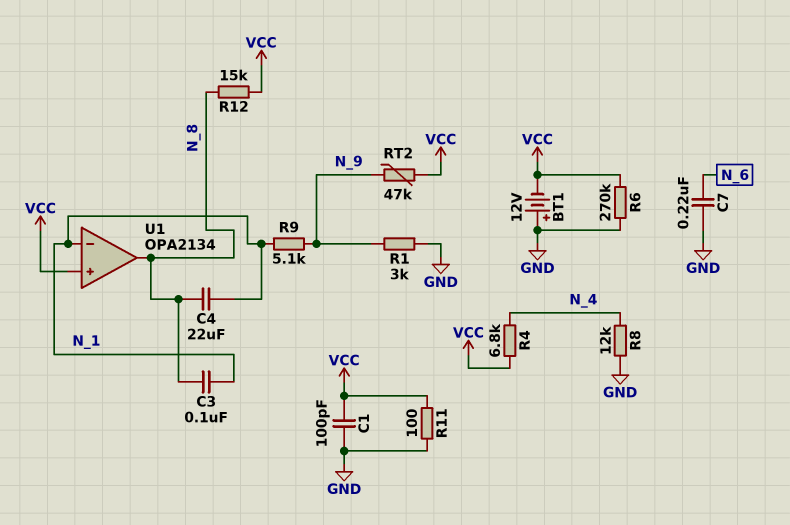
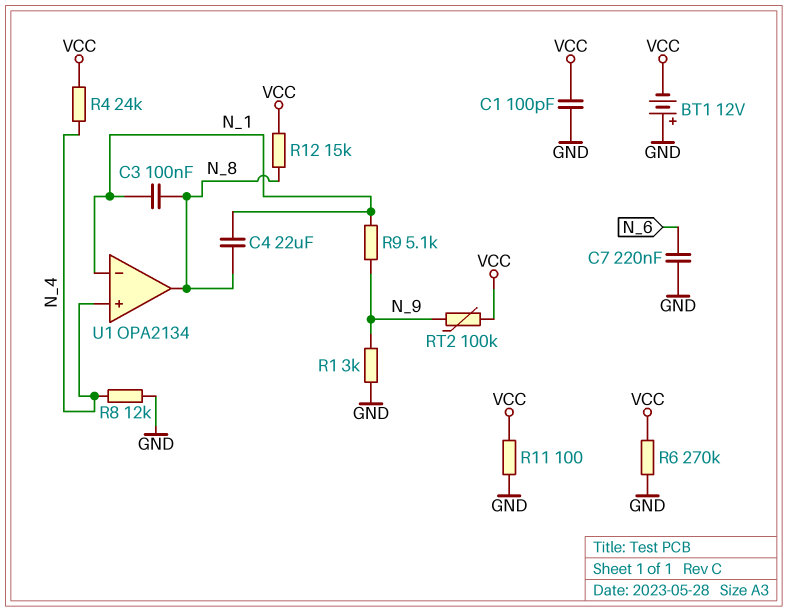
R4: 6.8k (N_4, VCC) -> 24k (N_4, VCC)
RT2: 47k (N_9, VCC) -> 100k (N_9, VCC)
U1 pin in+: VCC -> N_4

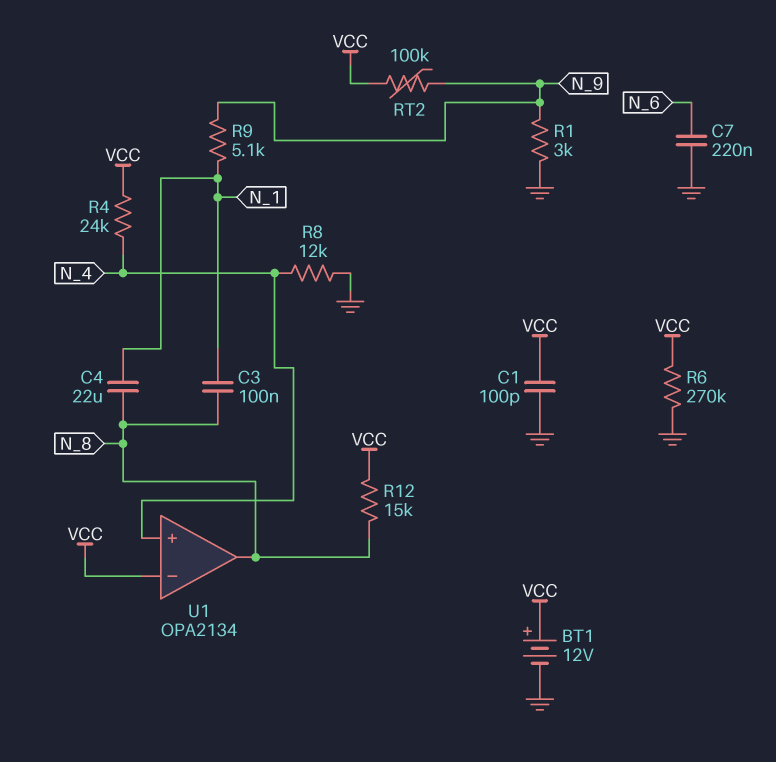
BT1: 12V (plus GND, minus VCC) -> 12V (plus VCC, minus GND)
R11: 100 (GND, VCC) -> none
U1 pin in-: N_1 -> VCC

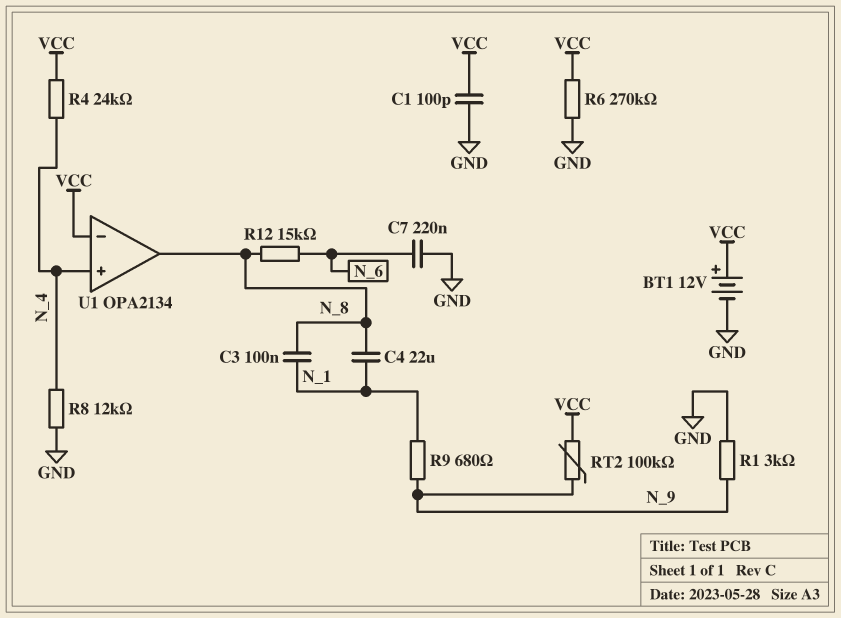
R9: 5.1k (N_1, N_9) -> 680 (N_1, N_9)
R12: 15k (N_8, VCC) -> 15k (N_6, N_8)

